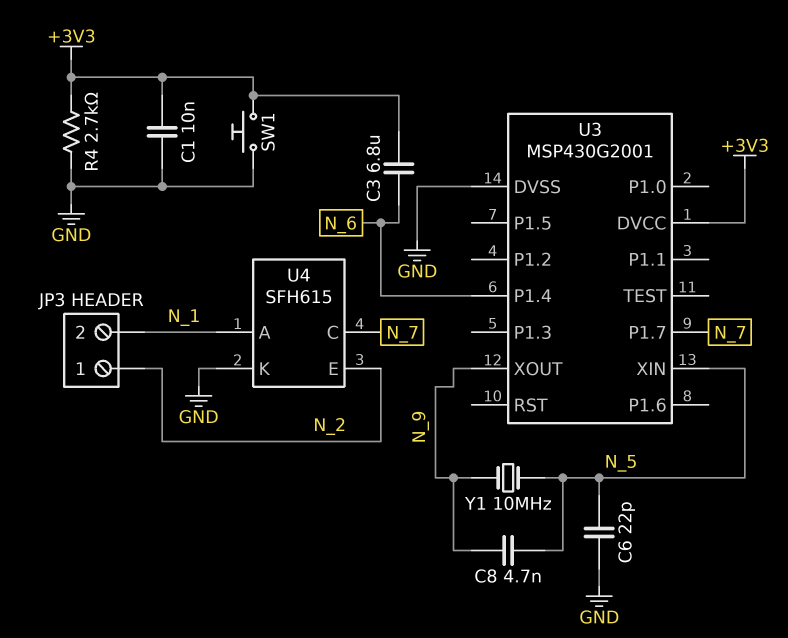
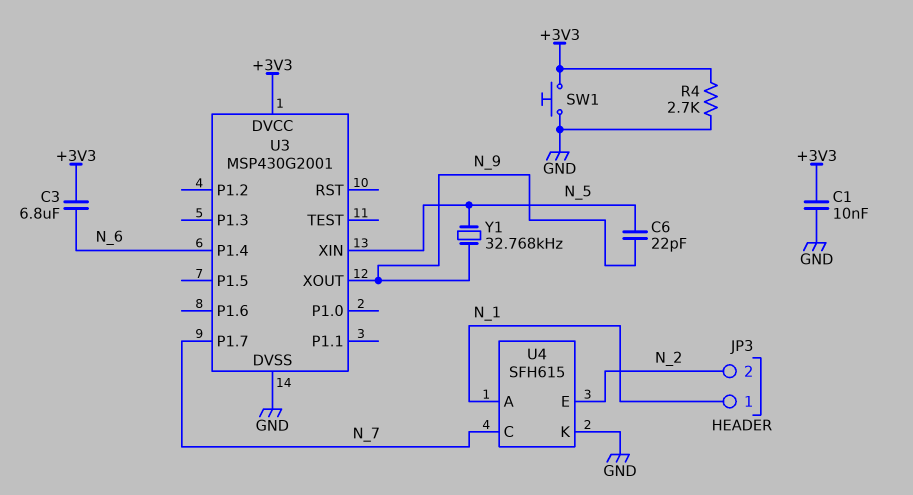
C6: 22pF (GND, N_5) -> 22pF (N_5, N_9)
C8: 4.7nF (N_5, N_9) -> none
JP3 pin 1: N_2 -> N_1
JP3 pin 2: N_1 -> N_2
Y1: 10MHz (N_5, N_9) -> 32.768kHz (N_5, N_9)

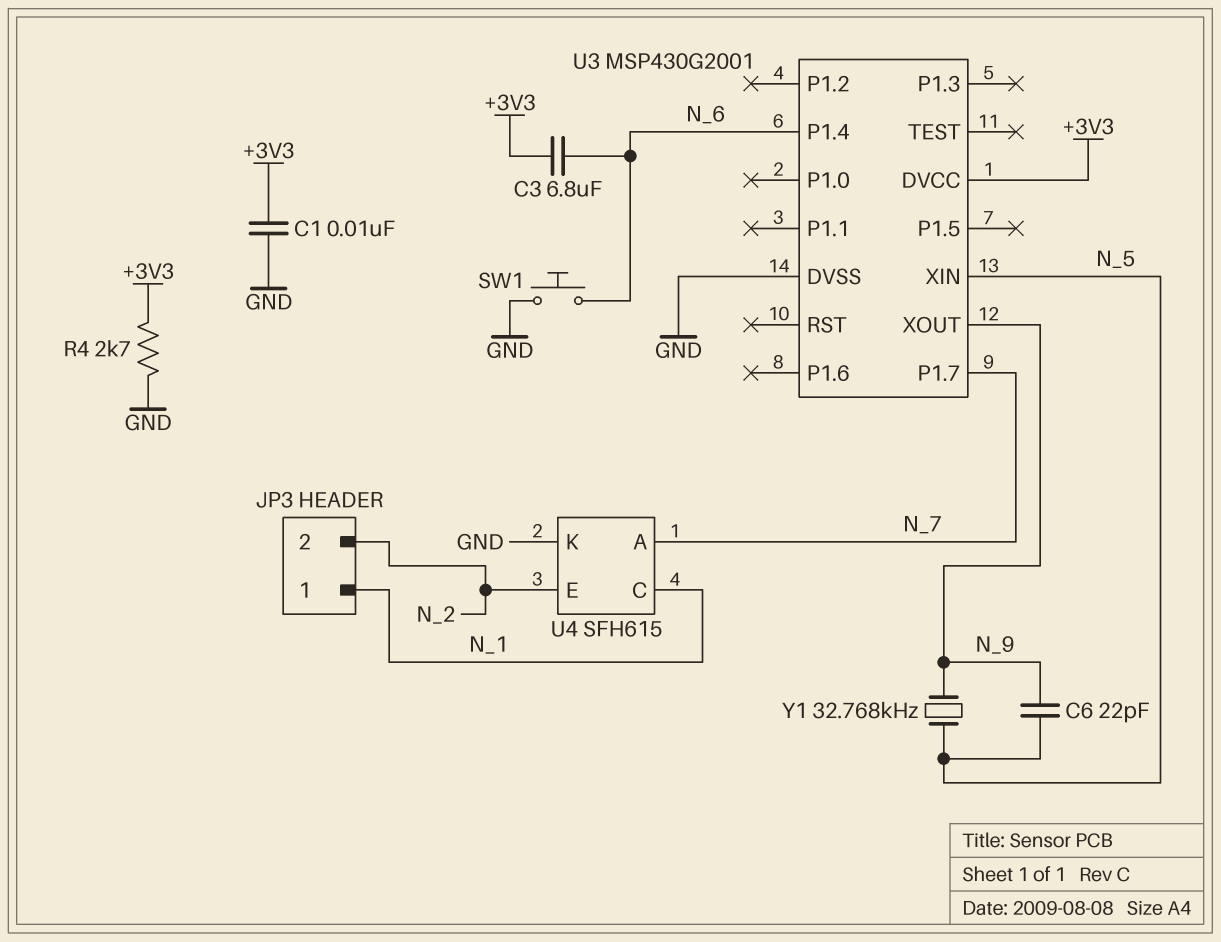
SW1: button (+3V3, GND) -> button (GND, N_6)
U4 pin A: N_1 -> N_7
U4 pin C: N_7 -> N_1

